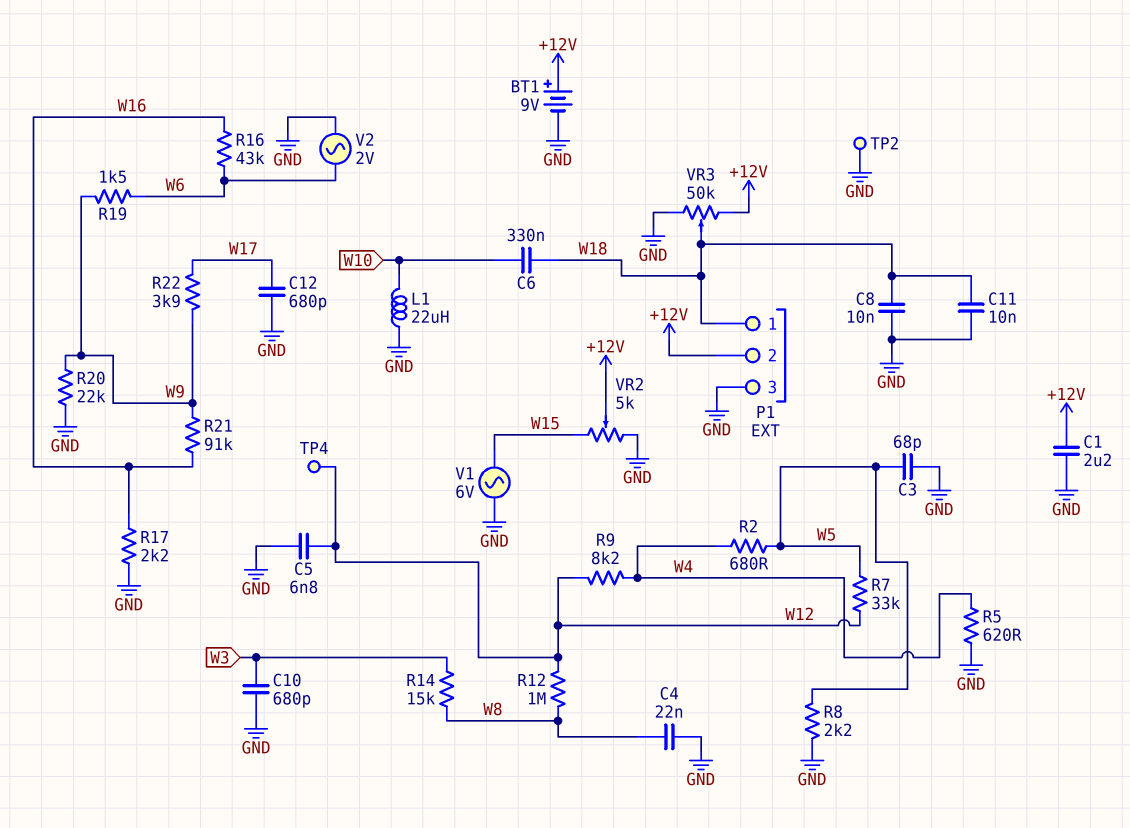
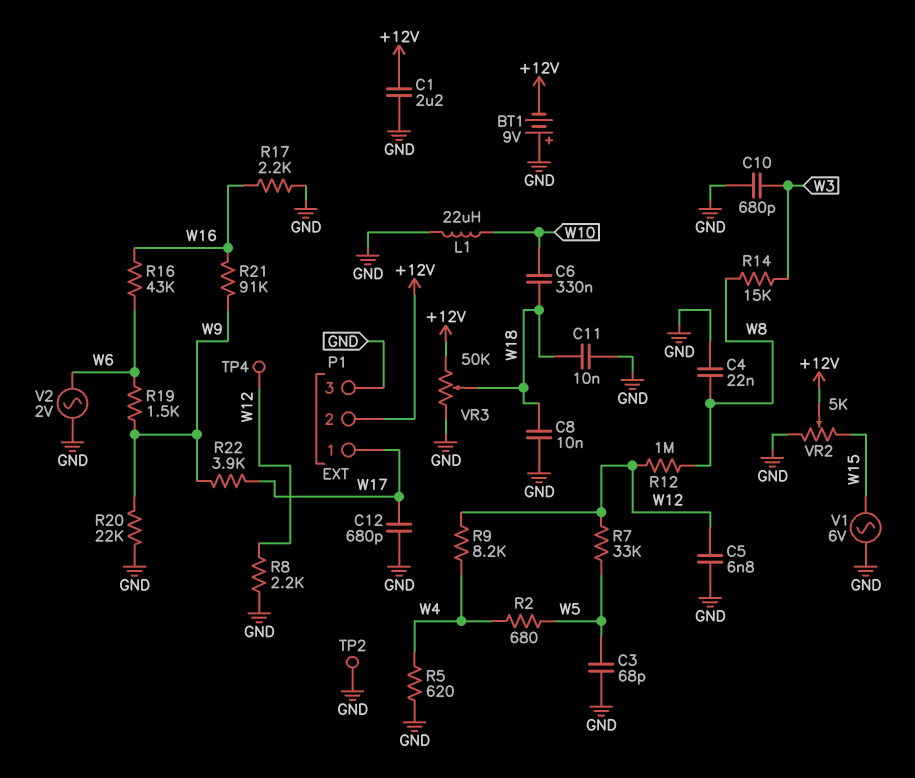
BT1: 9V (plus +12V, minus GND) -> 9V (plus GND, minus +12V)
P1 pin 1: W18 -> W17
R8: 2.2k (GND, W5) -> 2.2k (GND, W12)

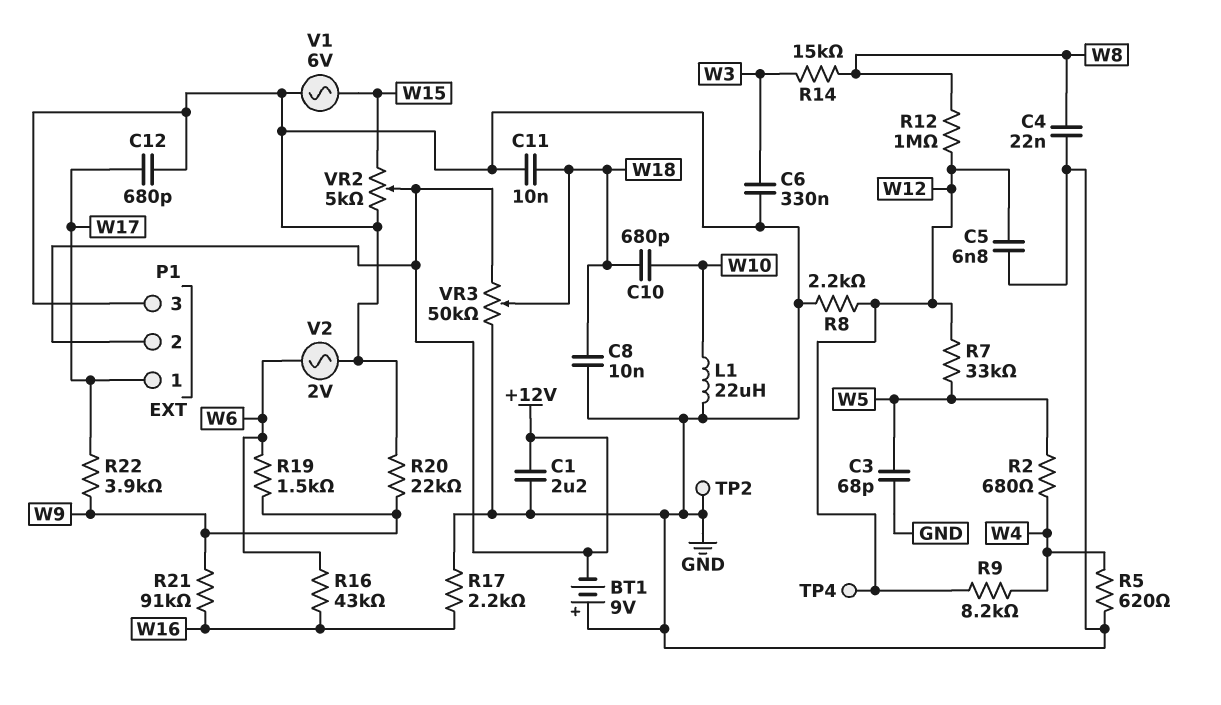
C6: 330nF (W10, W18) -> 330nF (GND, W3)
C10: 680pF (GND, W3) -> 680pF (W10, W18)

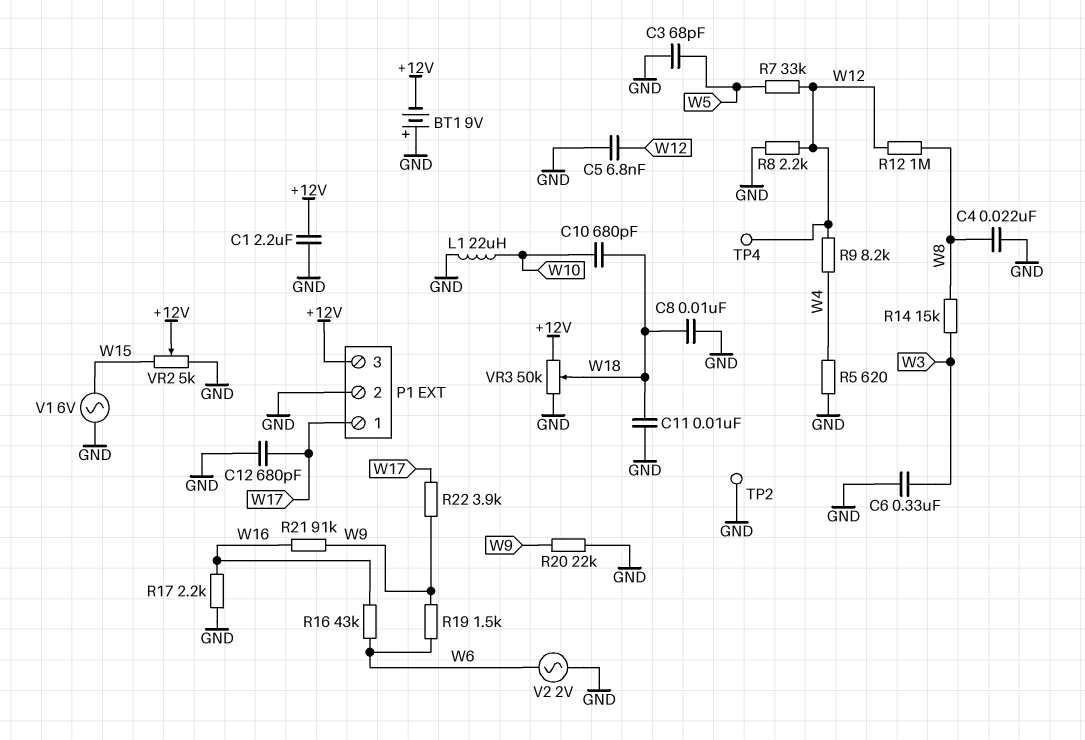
P1 pin 2: +12V -> GND
P1 pin 3: GND -> +12V
R2: 680 (W4, W5) -> none

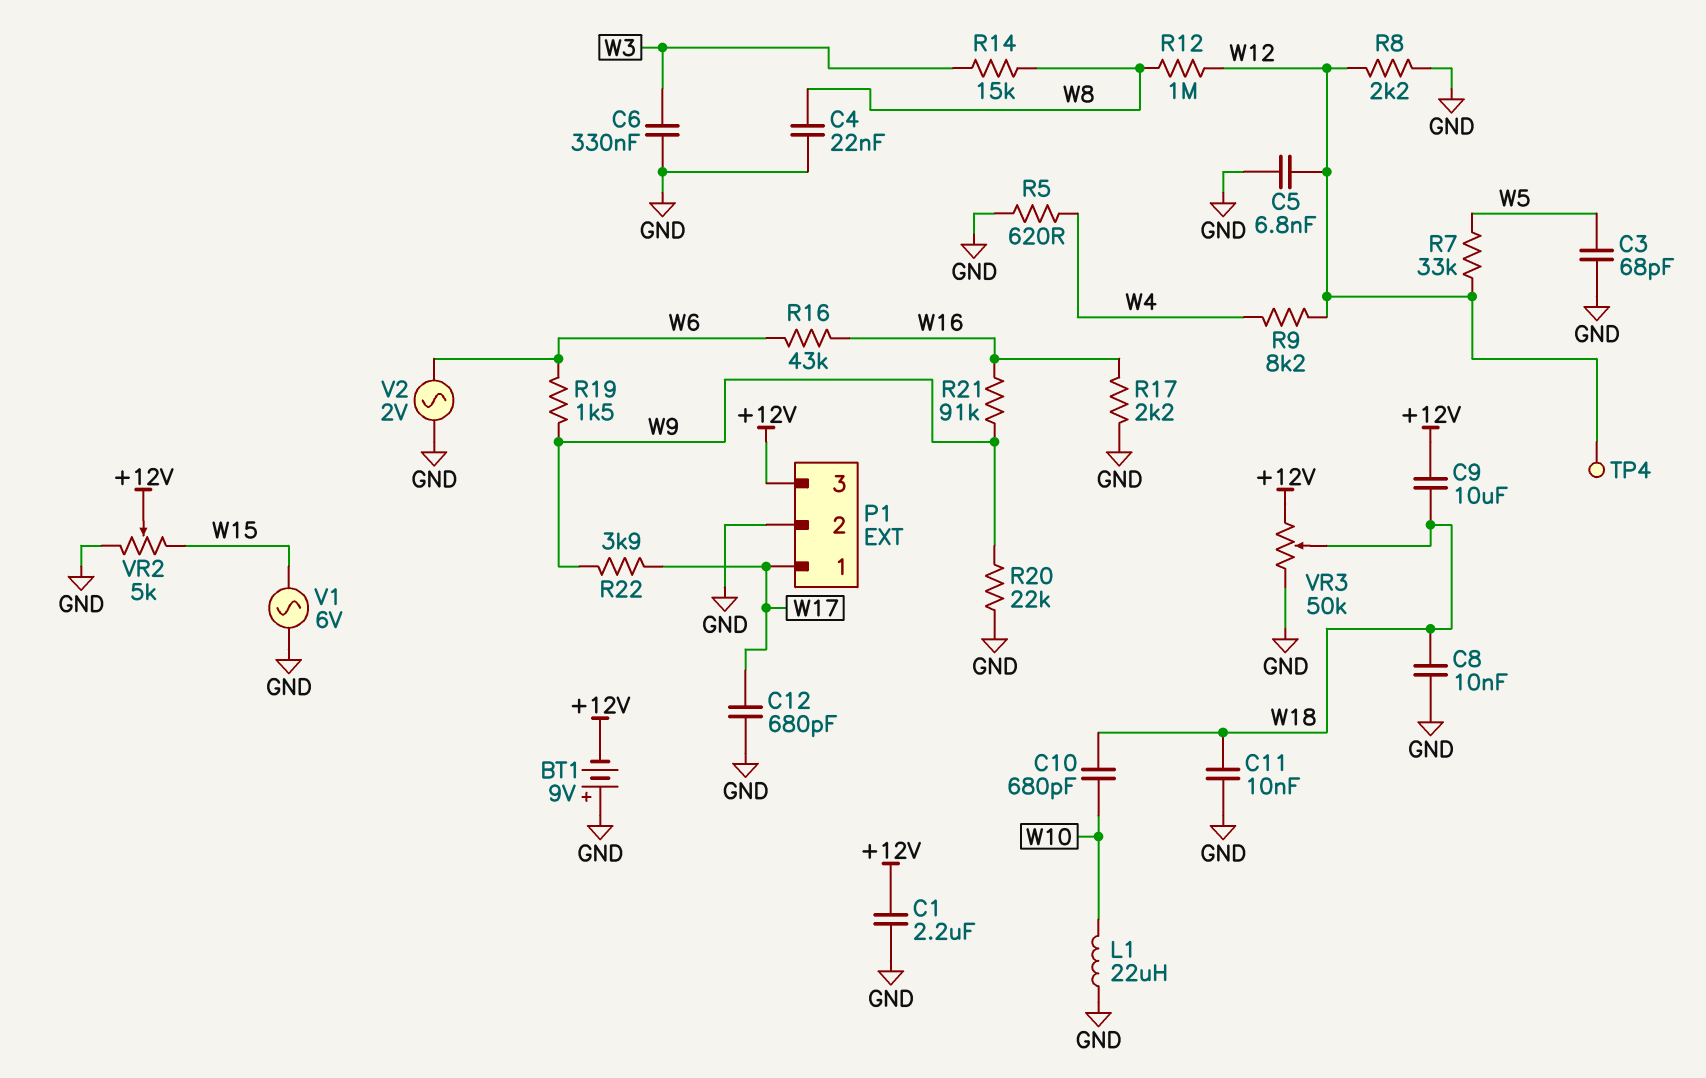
C9: none -> 10uF (+12V, W18)
TP2: test point (GND) -> none

